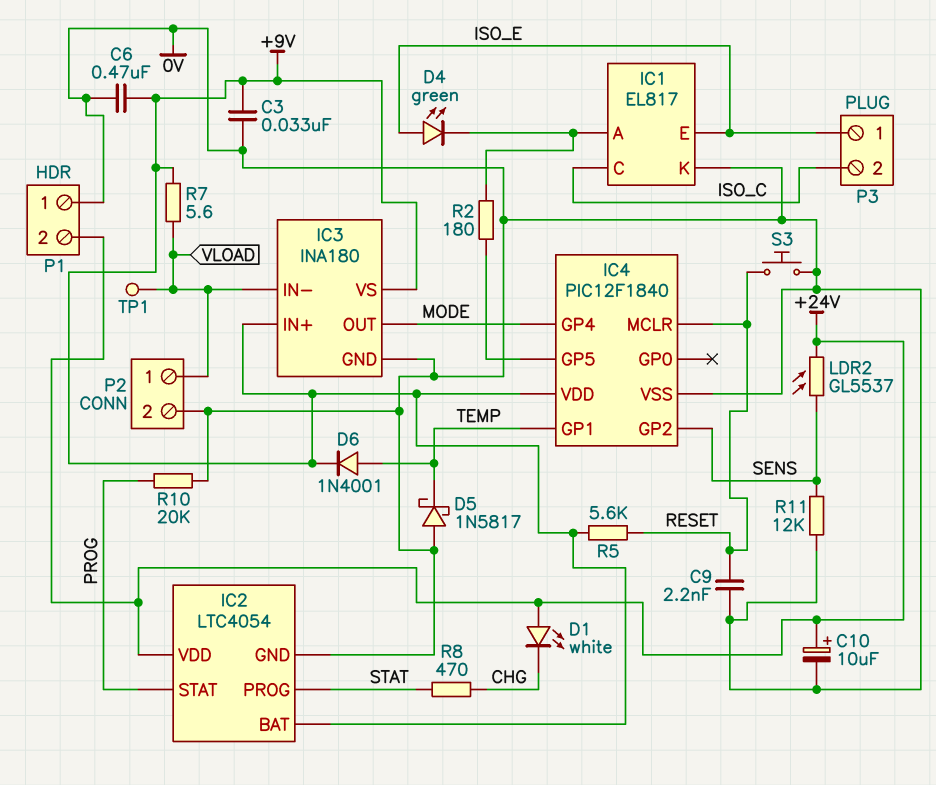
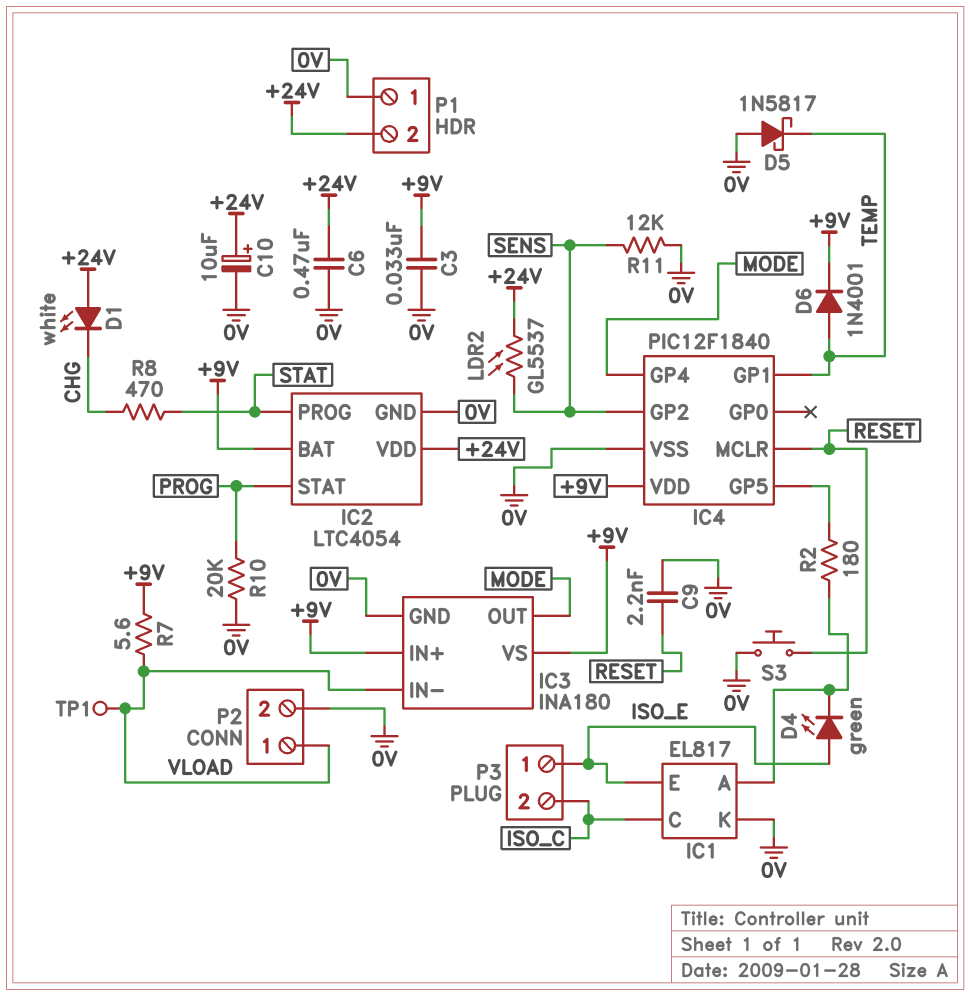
C6: 470nF (+9V, 0V) -> 470nF (+24V, 0V)
R5: 5.6k (+9V, RESET) -> none

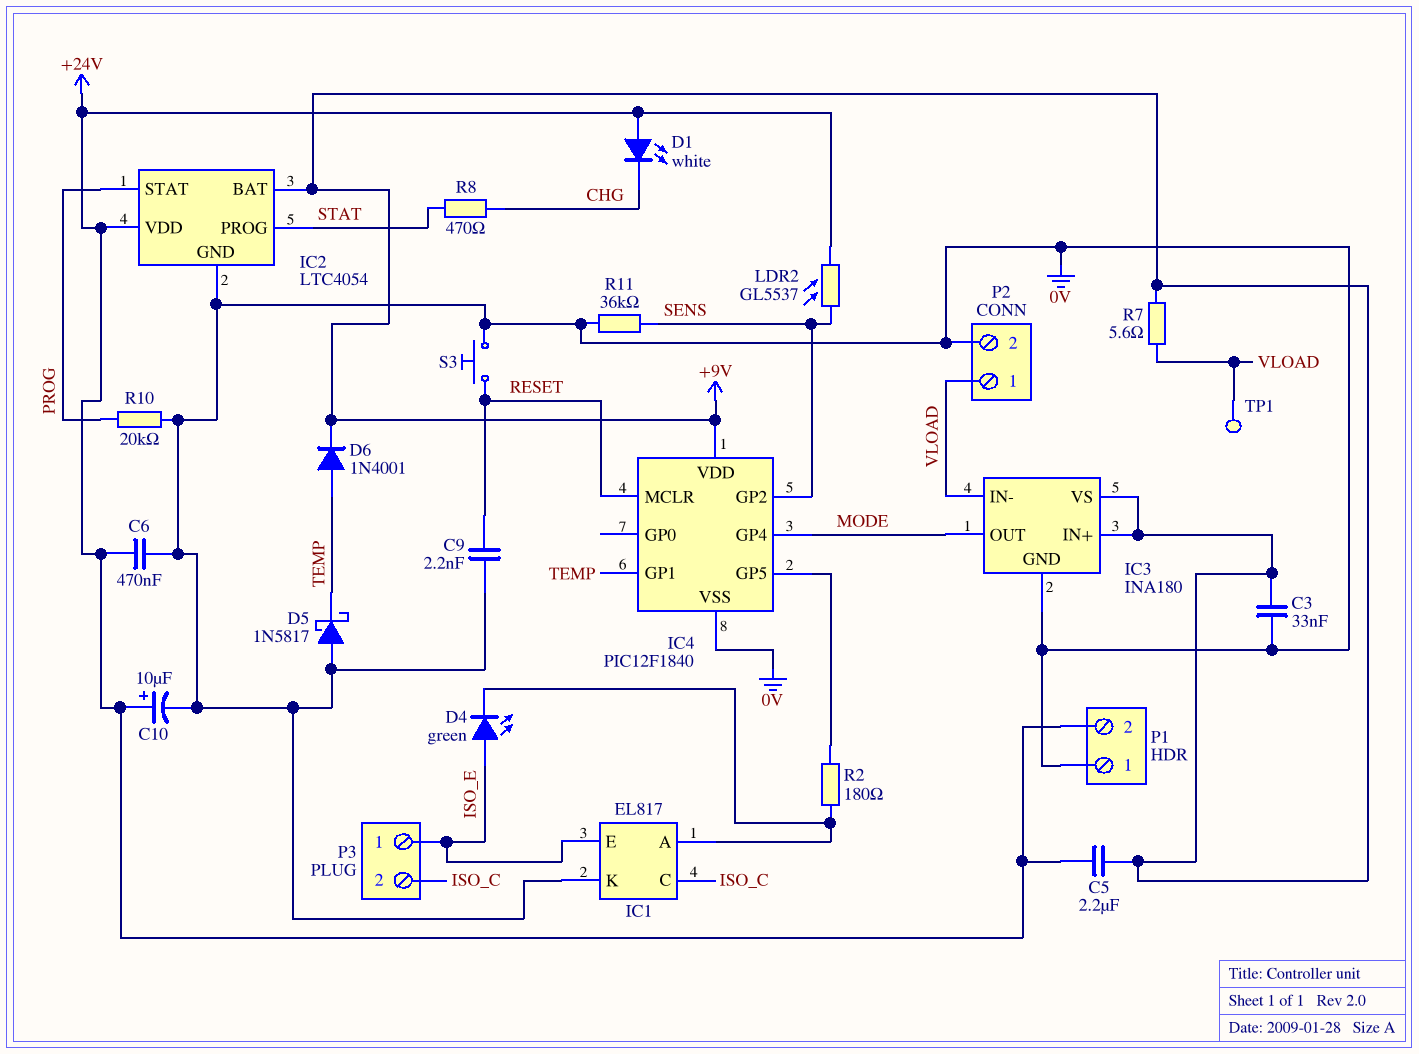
C5: none -> 2.2uF (+9V, +24V)
R11: 12k (0V, SENS) -> 36k (0V, SENS)

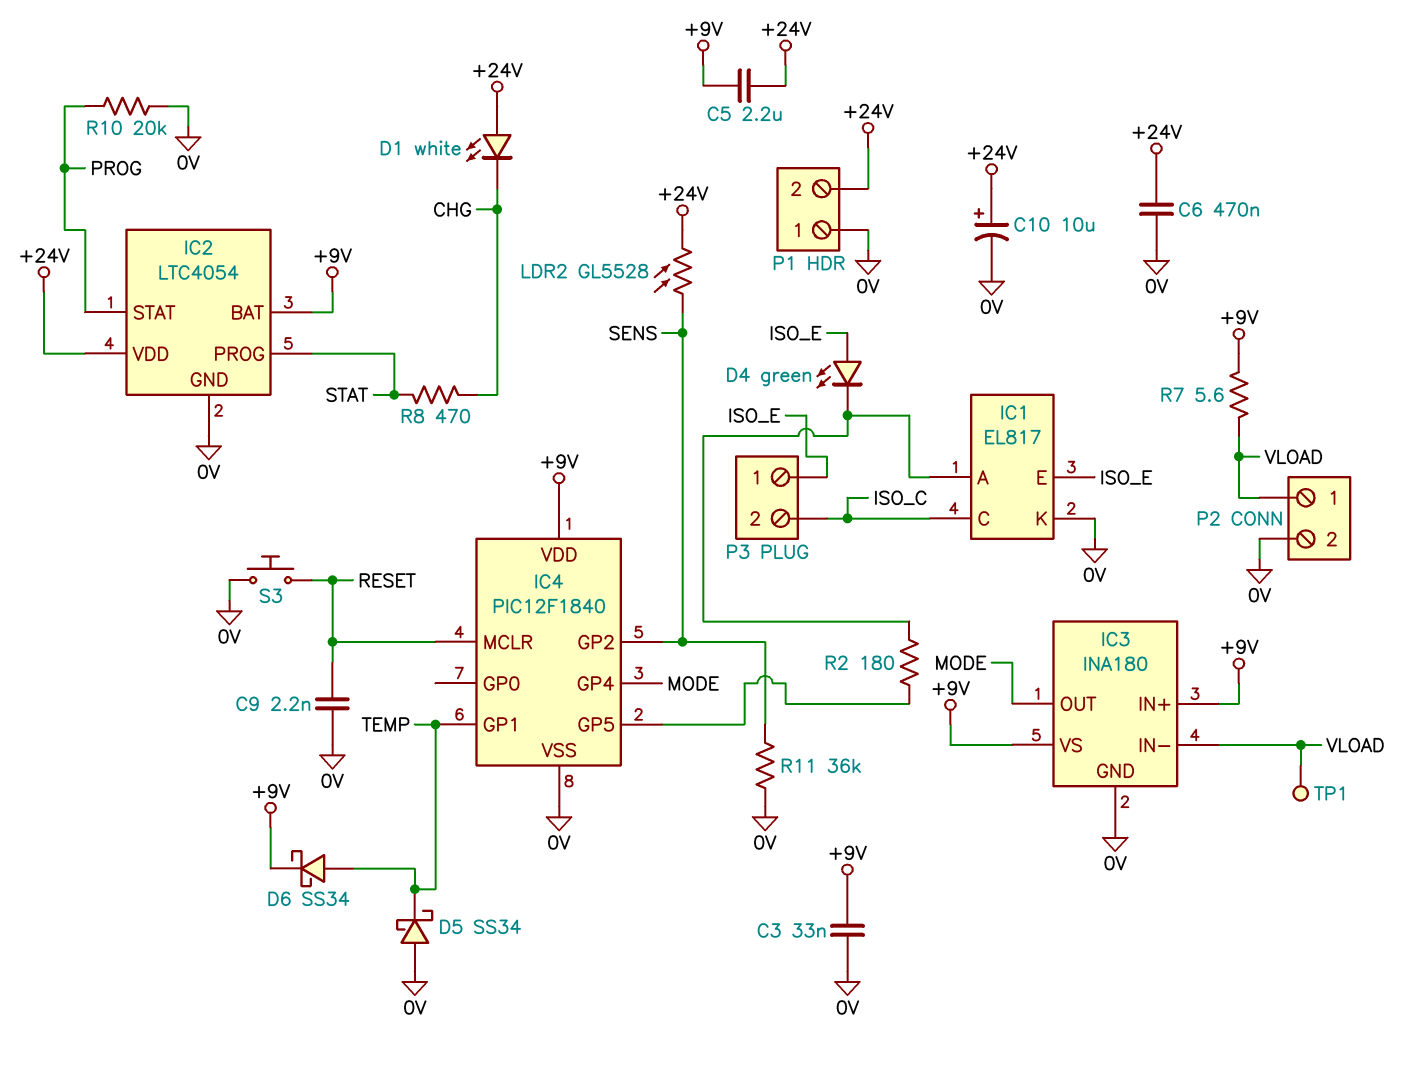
D5: schottky 1N5817 (A 0V, K TEMP) -> schottky SS34 (A 0V, K TEMP)
D6: diode 1N4001 (A TEMP, K +9V) -> schottky SS34 (A TEMP, K +9V)
LDR2: GL5537 (+24V, SENS) -> GL5528 (+24V, SENS)

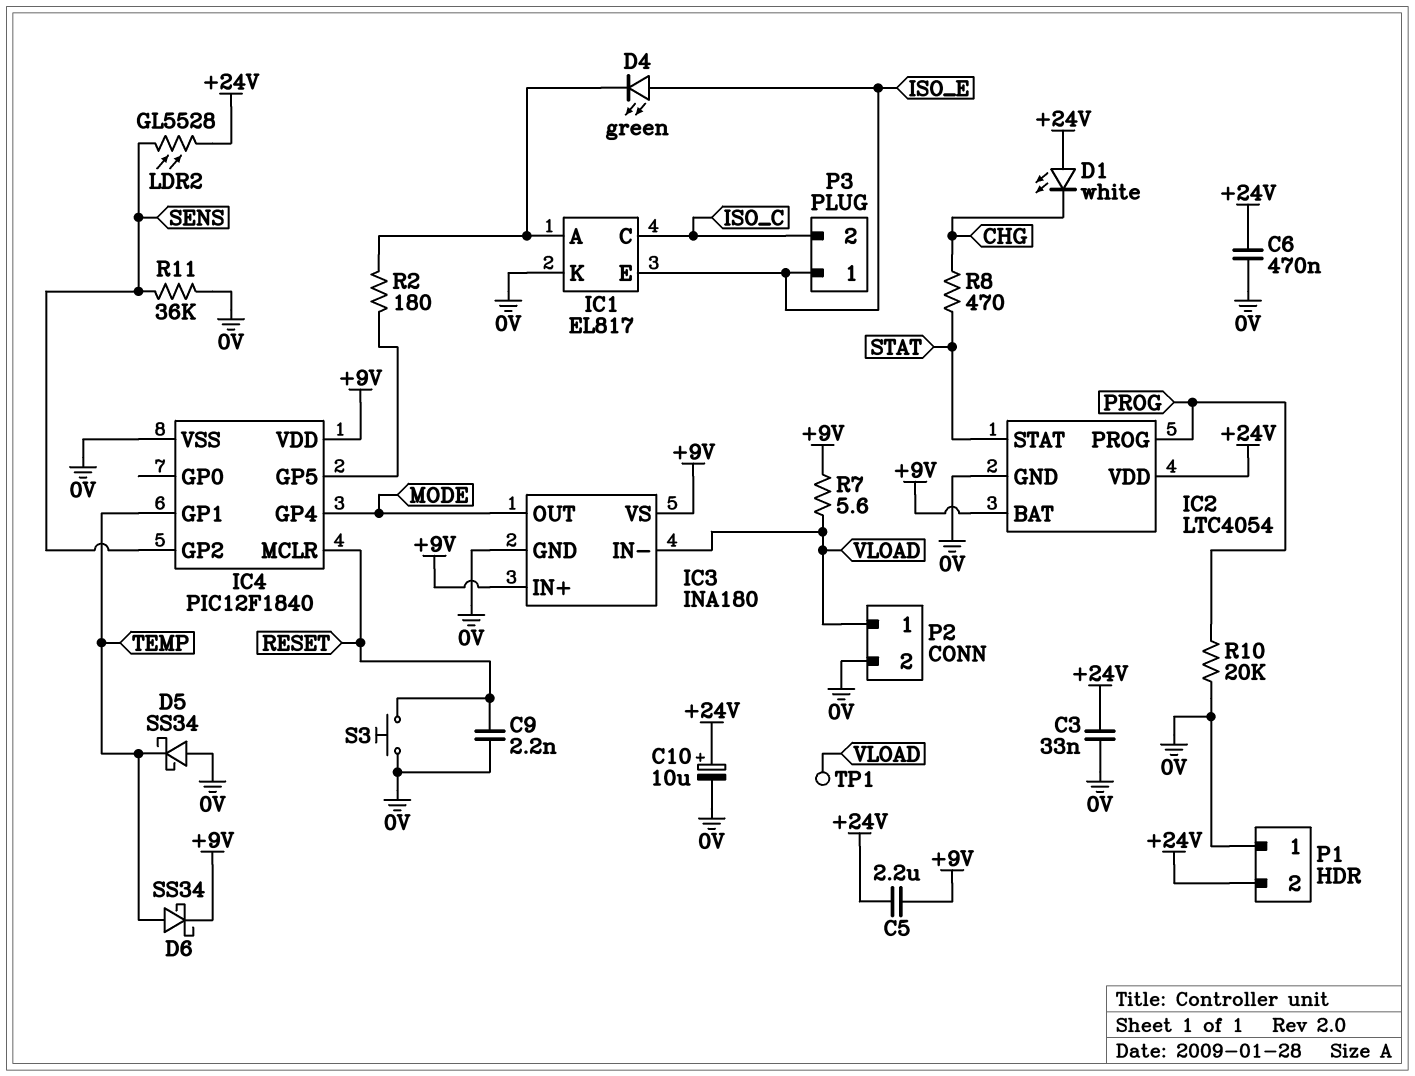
C3: 33nF (+9V, 0V) -> 33nF (+24V, 0V)
IC2 pin PROG: STAT -> PROG
IC2 pin STAT: PROG -> STAT

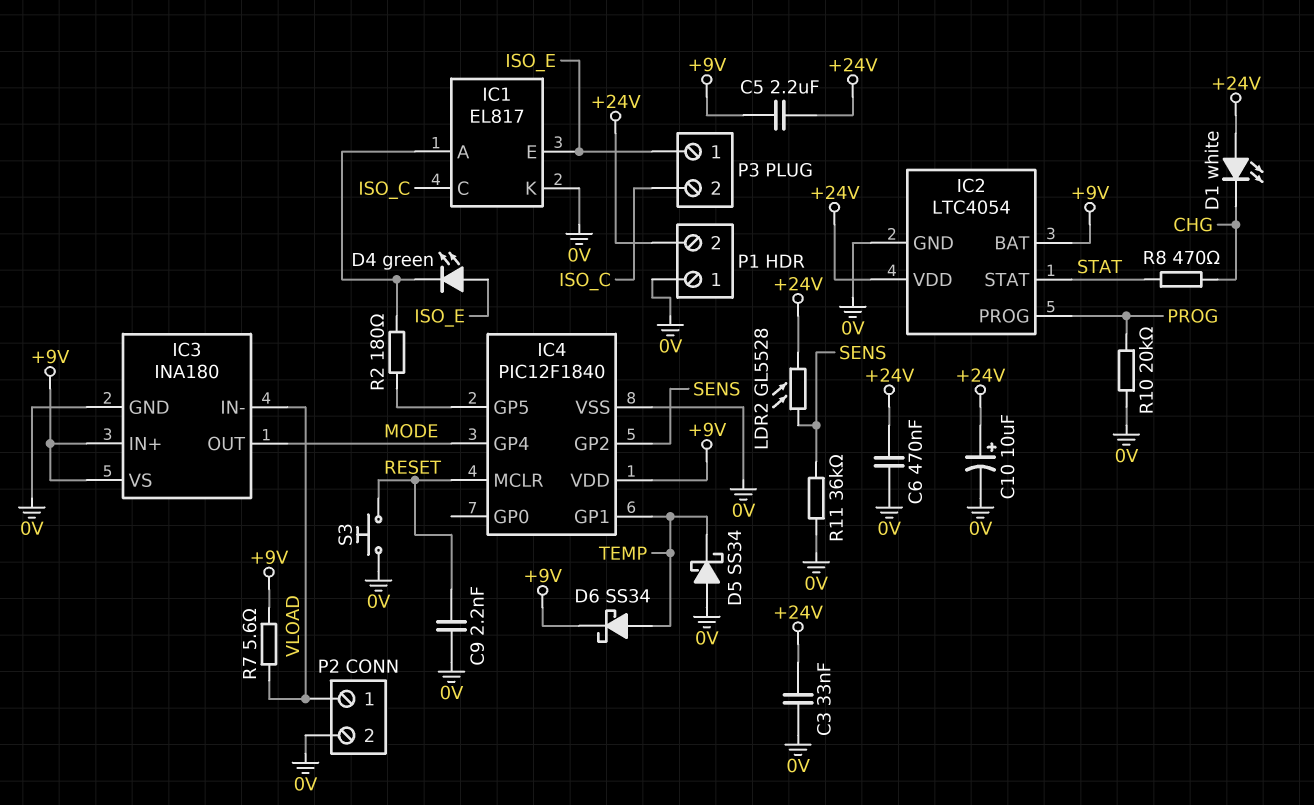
TP1: test point (VLOAD) -> none

